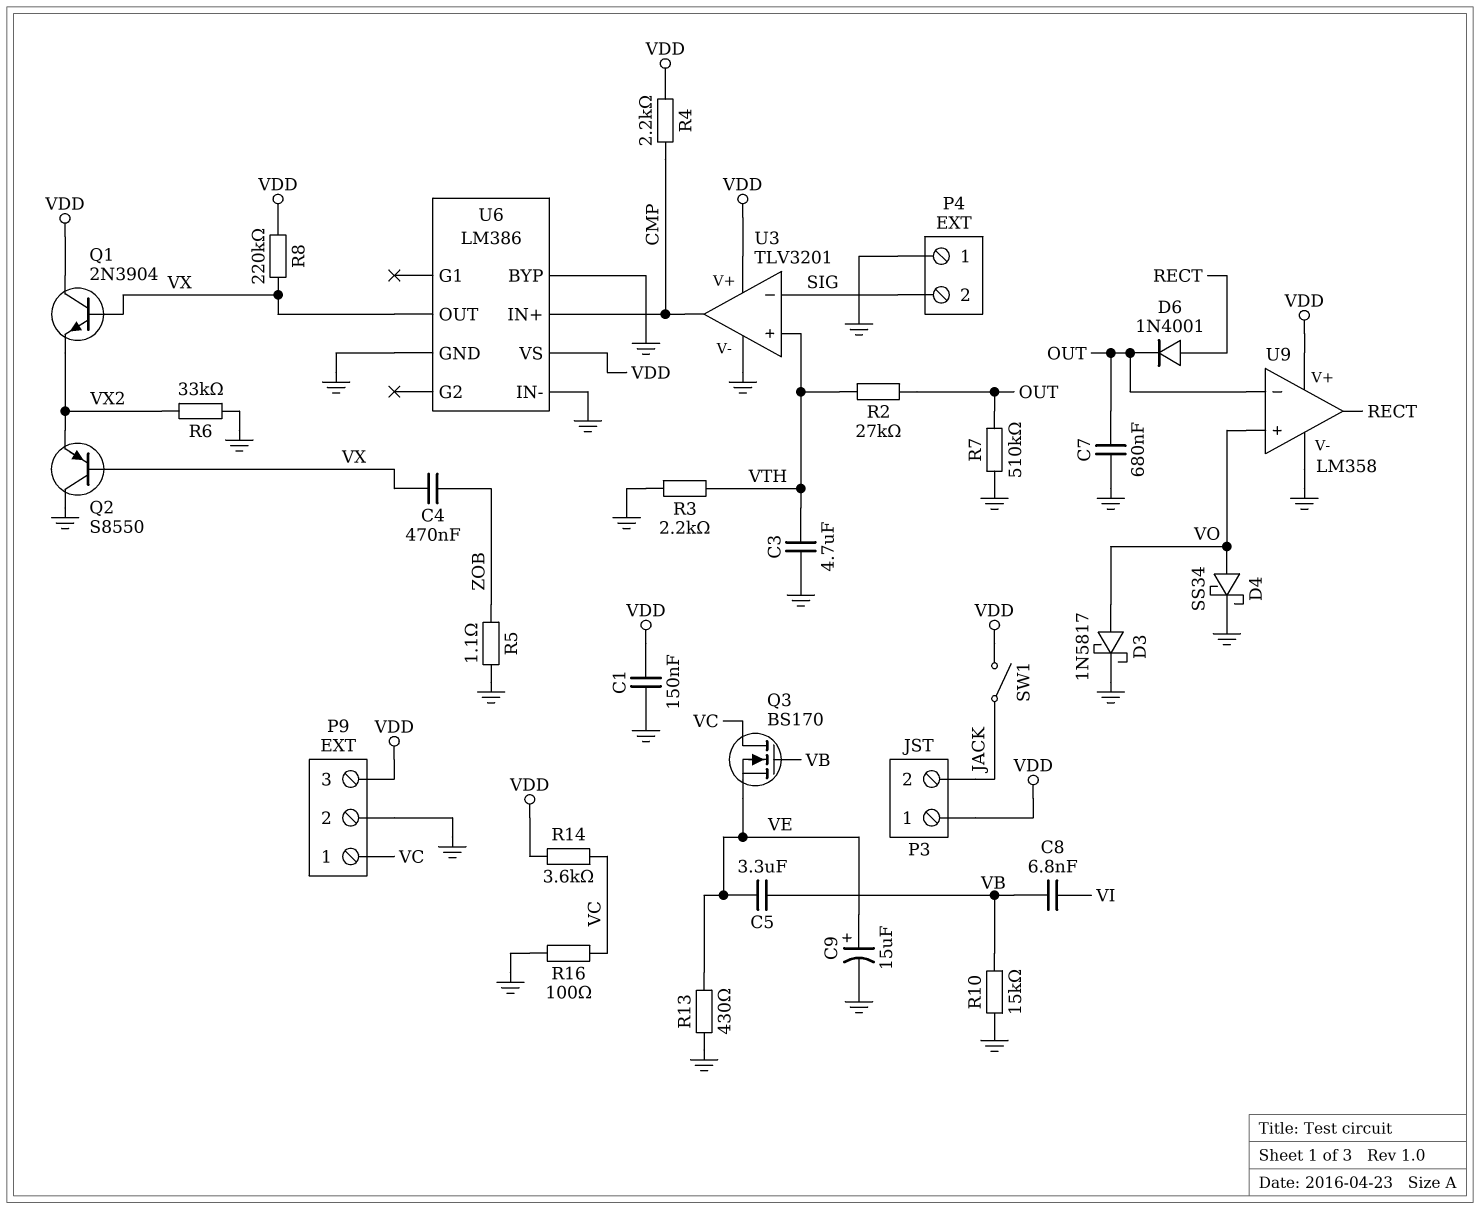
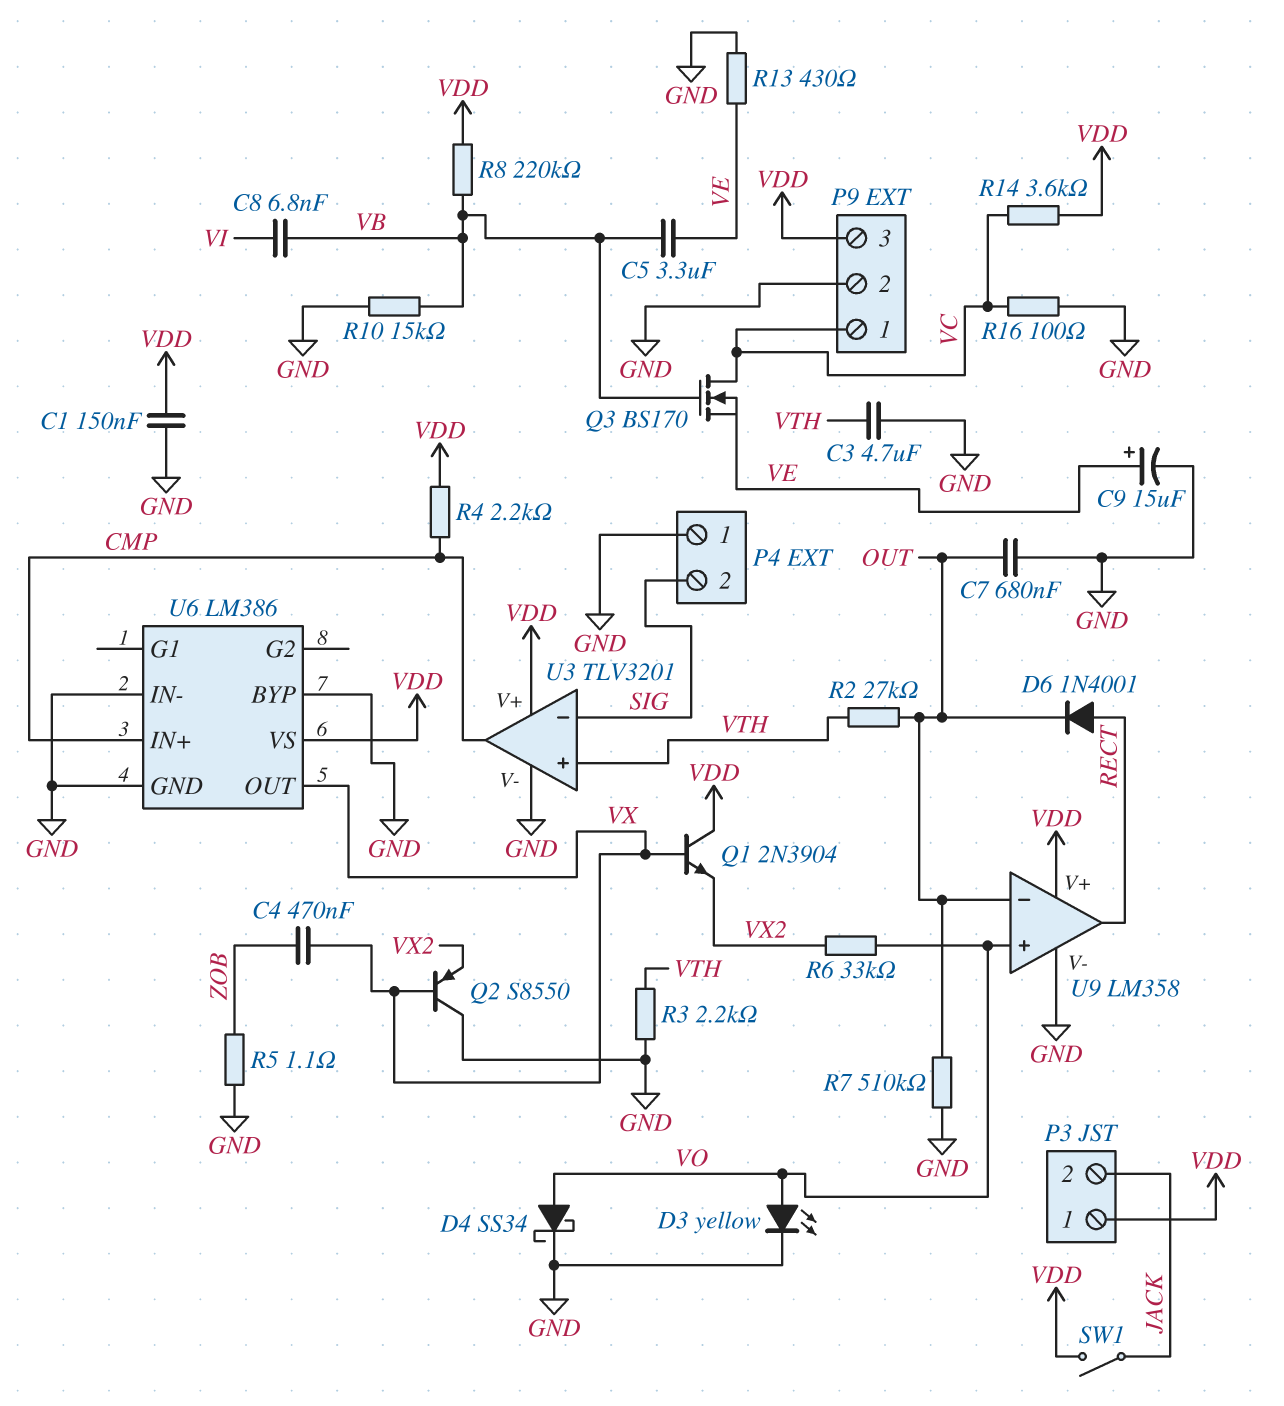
D3: schottky 1N5817 (A VO, K GND) -> LED yellow (A VO, K GND)
R6: 33k (GND, VX2) -> 33k (VO, VX2)
R8: 220k (VDD, VX) -> 220k (VB, VDD)

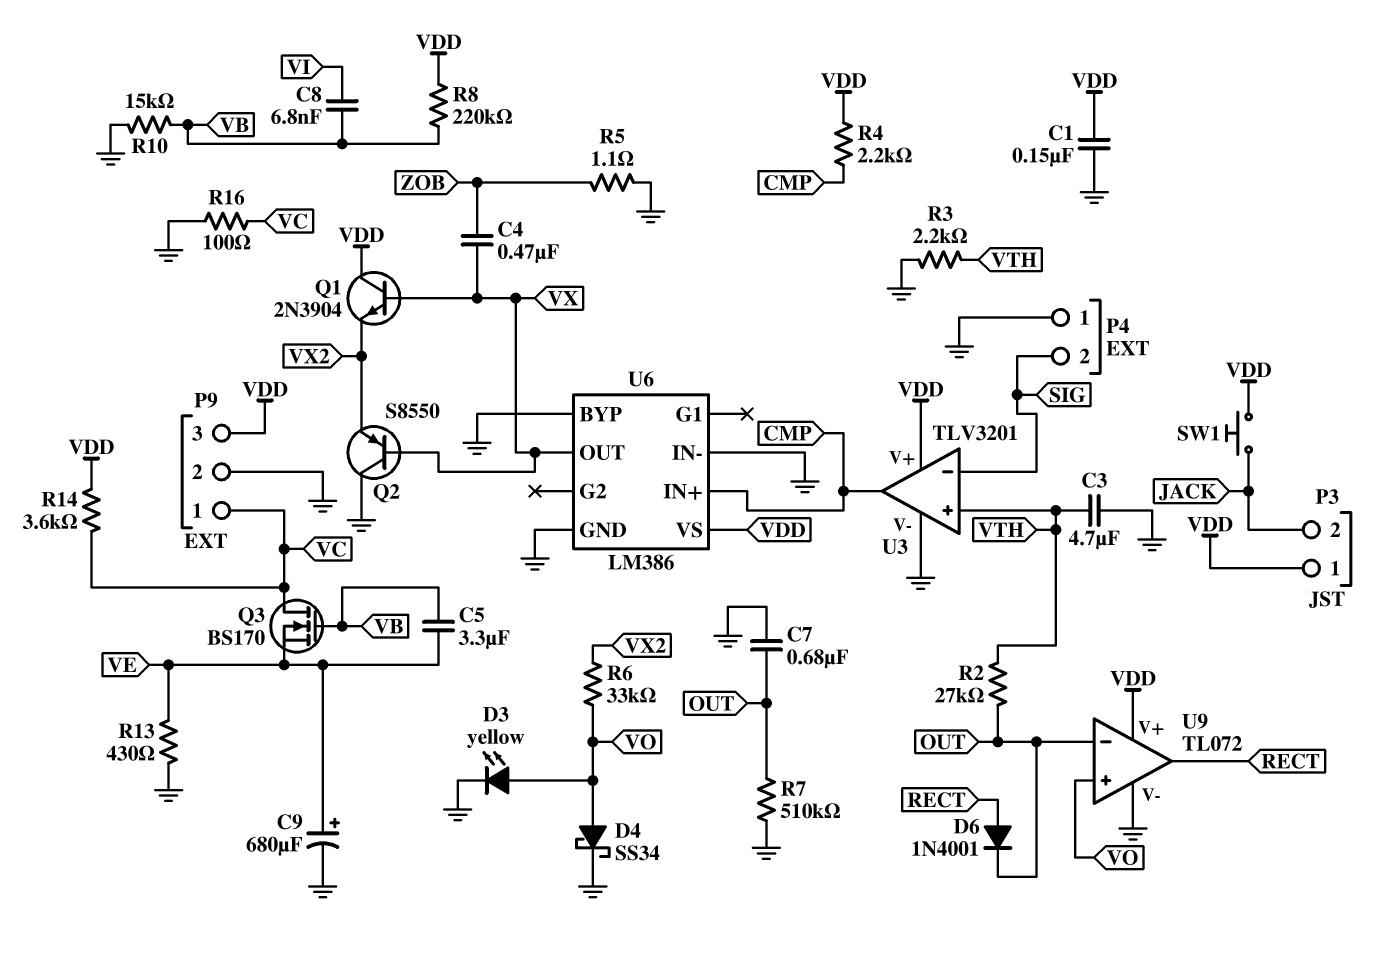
C9: 15uF (plus VE, minus GND) -> 680uF (plus VE, minus GND)
SW1: switch (JACK, VDD) -> button (JACK, VDD)
U9: LM358 -> TL072

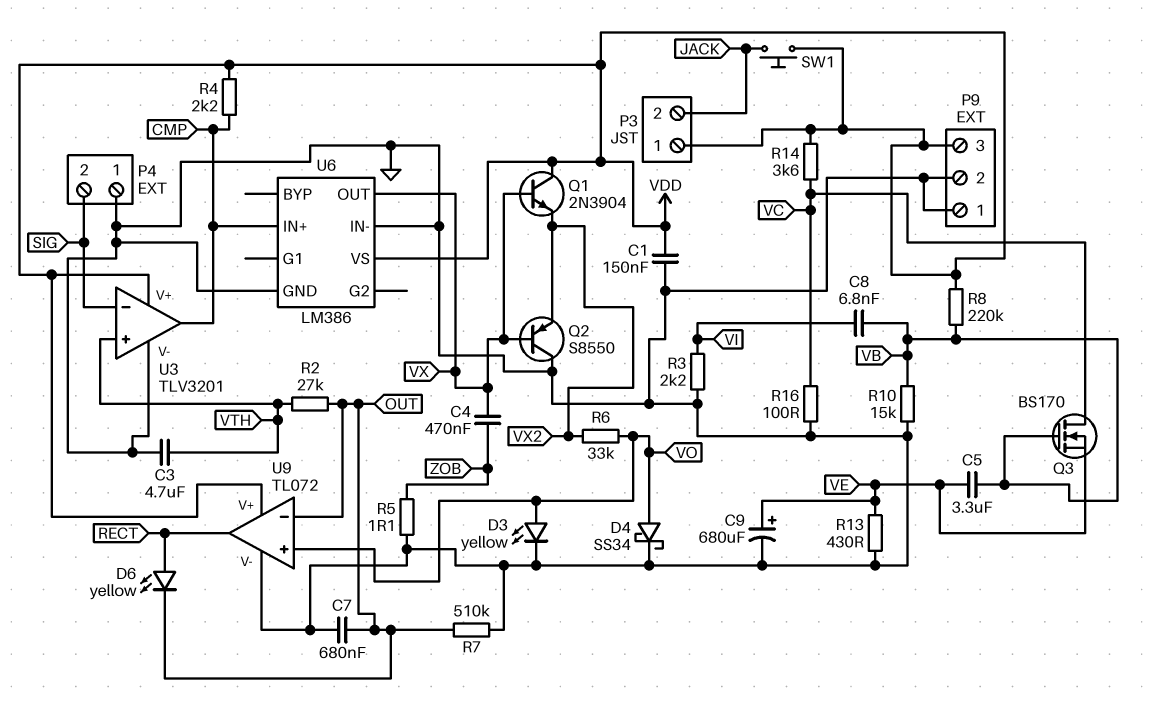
D6: diode 1N4001 (A RECT, K OUT) -> LED yellow (A RECT, K OUT)
P9 pin 1: VC -> GND
R3: 2.2k (GND, VTH) -> 2.2k (GND, VI)
U6 pin BYP: GND -> none

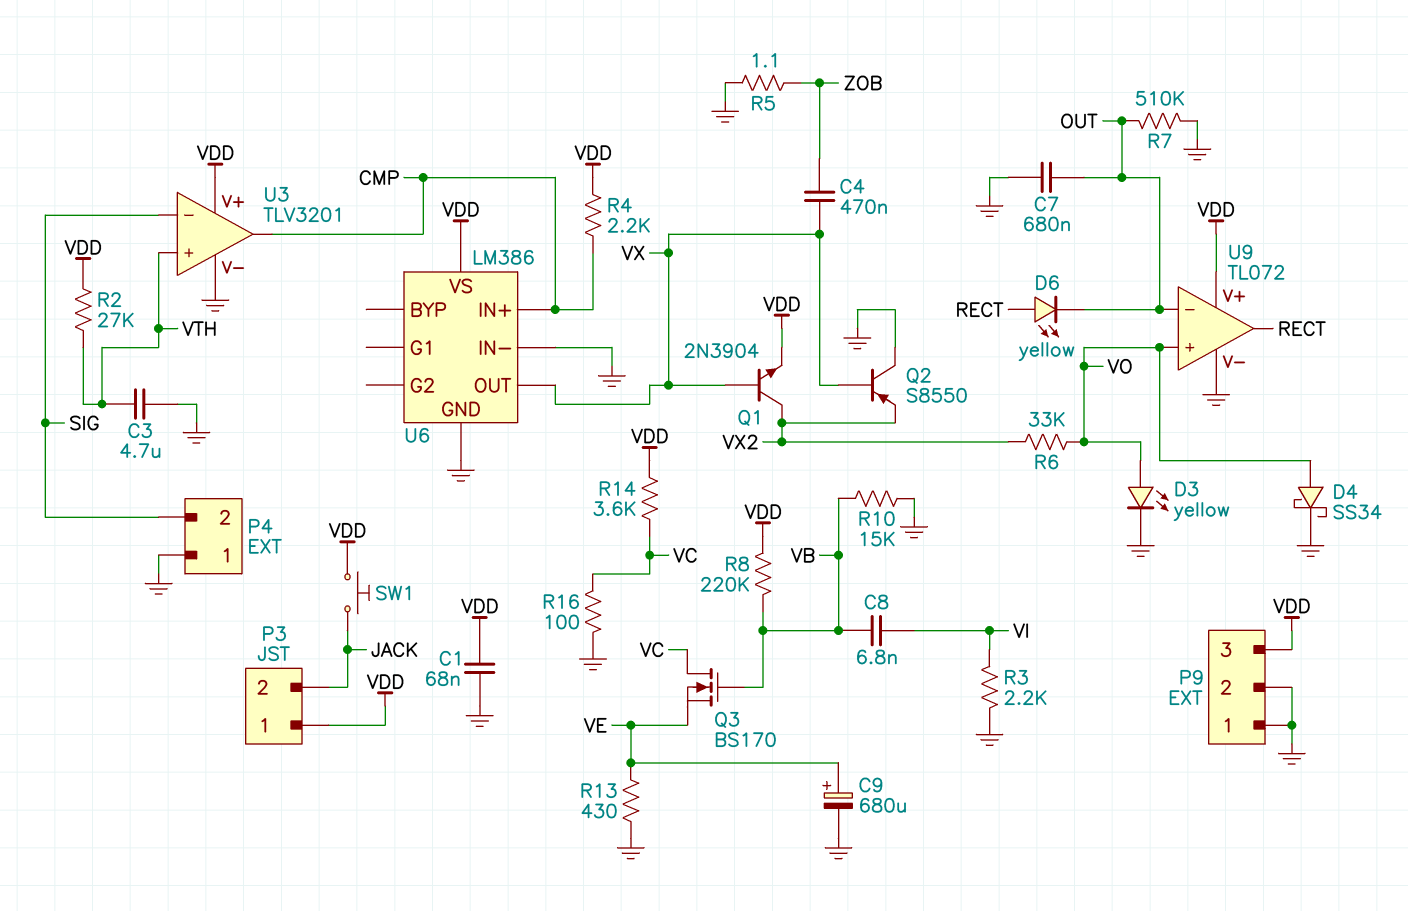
C1: 150nF (GND, VDD) -> 68nF (GND, VDD)
C5: 3.3uF (VB, VE) -> none
Q1: NPN 2N3904 (B VX, C VDD, E VX2) -> NPN 2N3904 (B VX, C VX2, E VDD)
R2: 27k (OUT, VTH) -> 27k (VDD, VTH)

